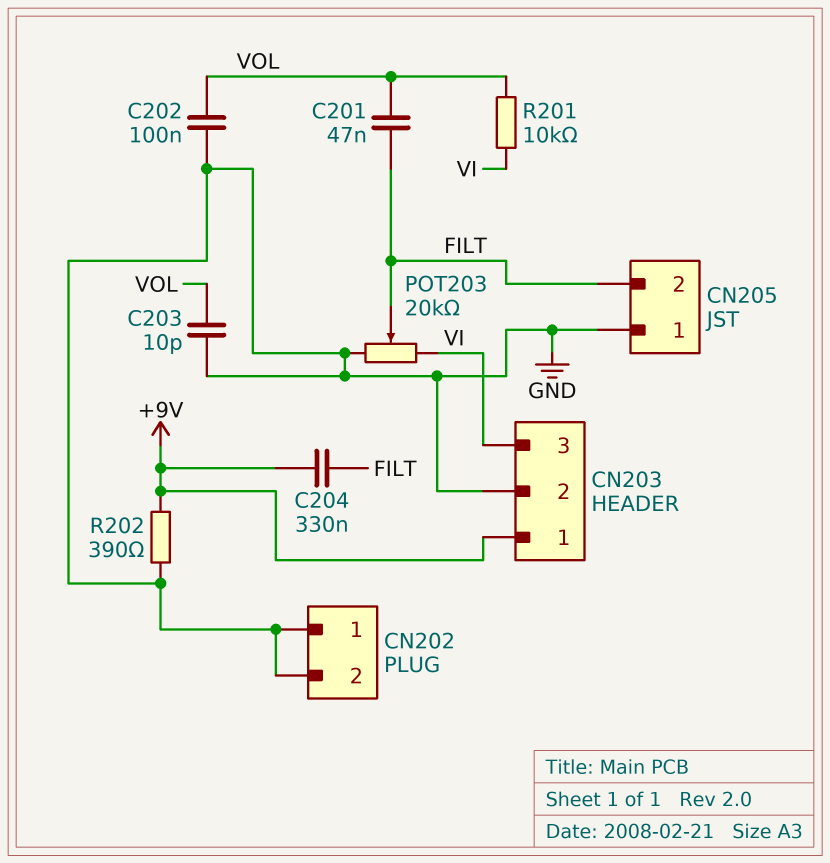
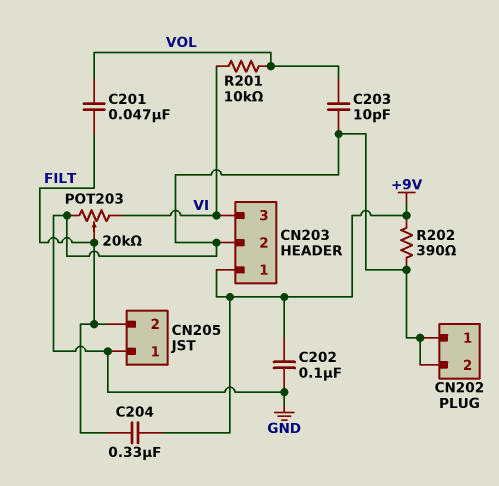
C202: 100nF (GND, VOL) -> 100nF (+9V, GND)

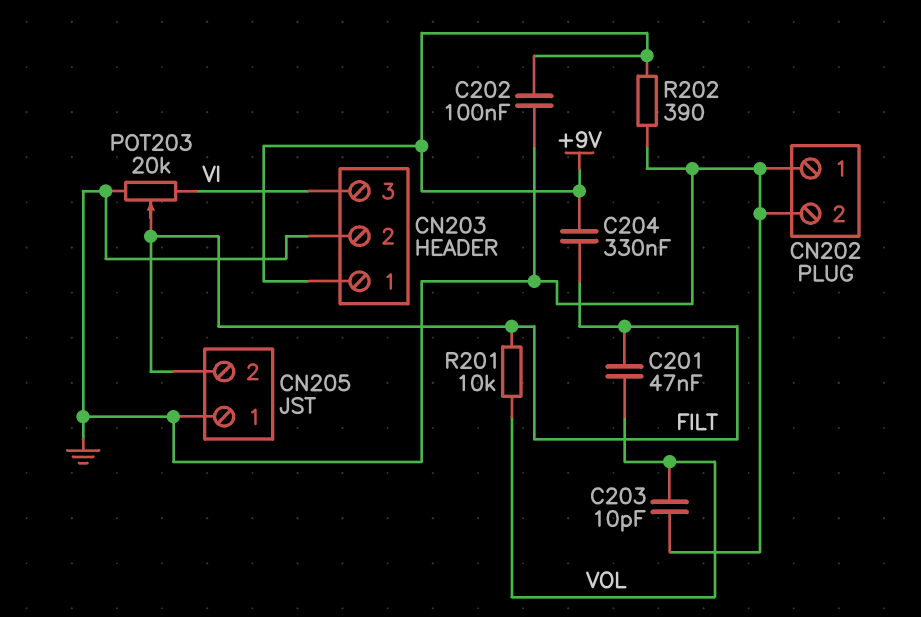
R201: 10k (VI, VOL) -> 10k (FILT, VOL)

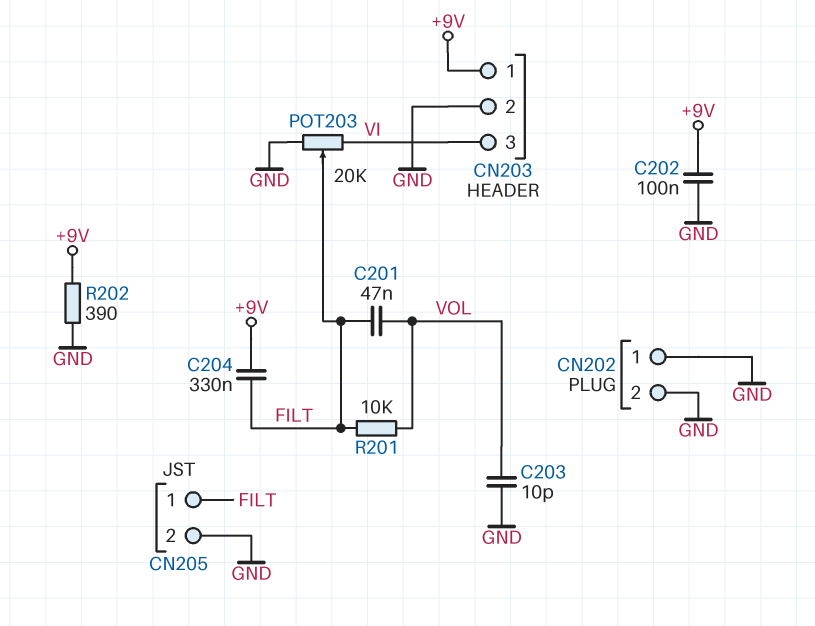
CN205 pin 1: GND -> FILT
CN205 pin 2: FILT -> GND

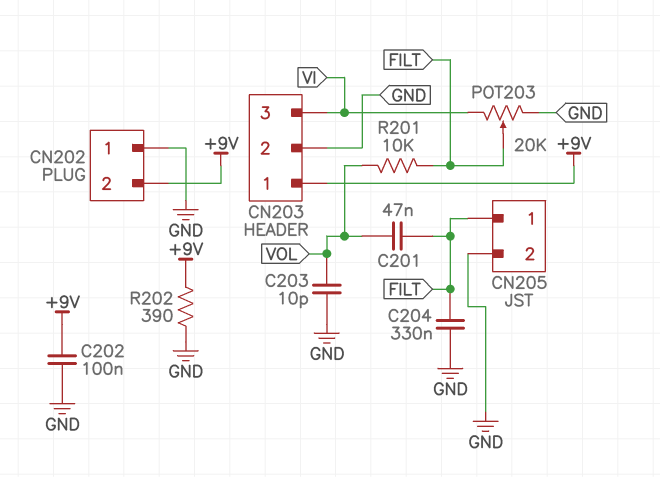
C204: 330nF (+9V, FILT) -> 330nF (FILT, GND)
CN202 pin 2: GND -> +9V

